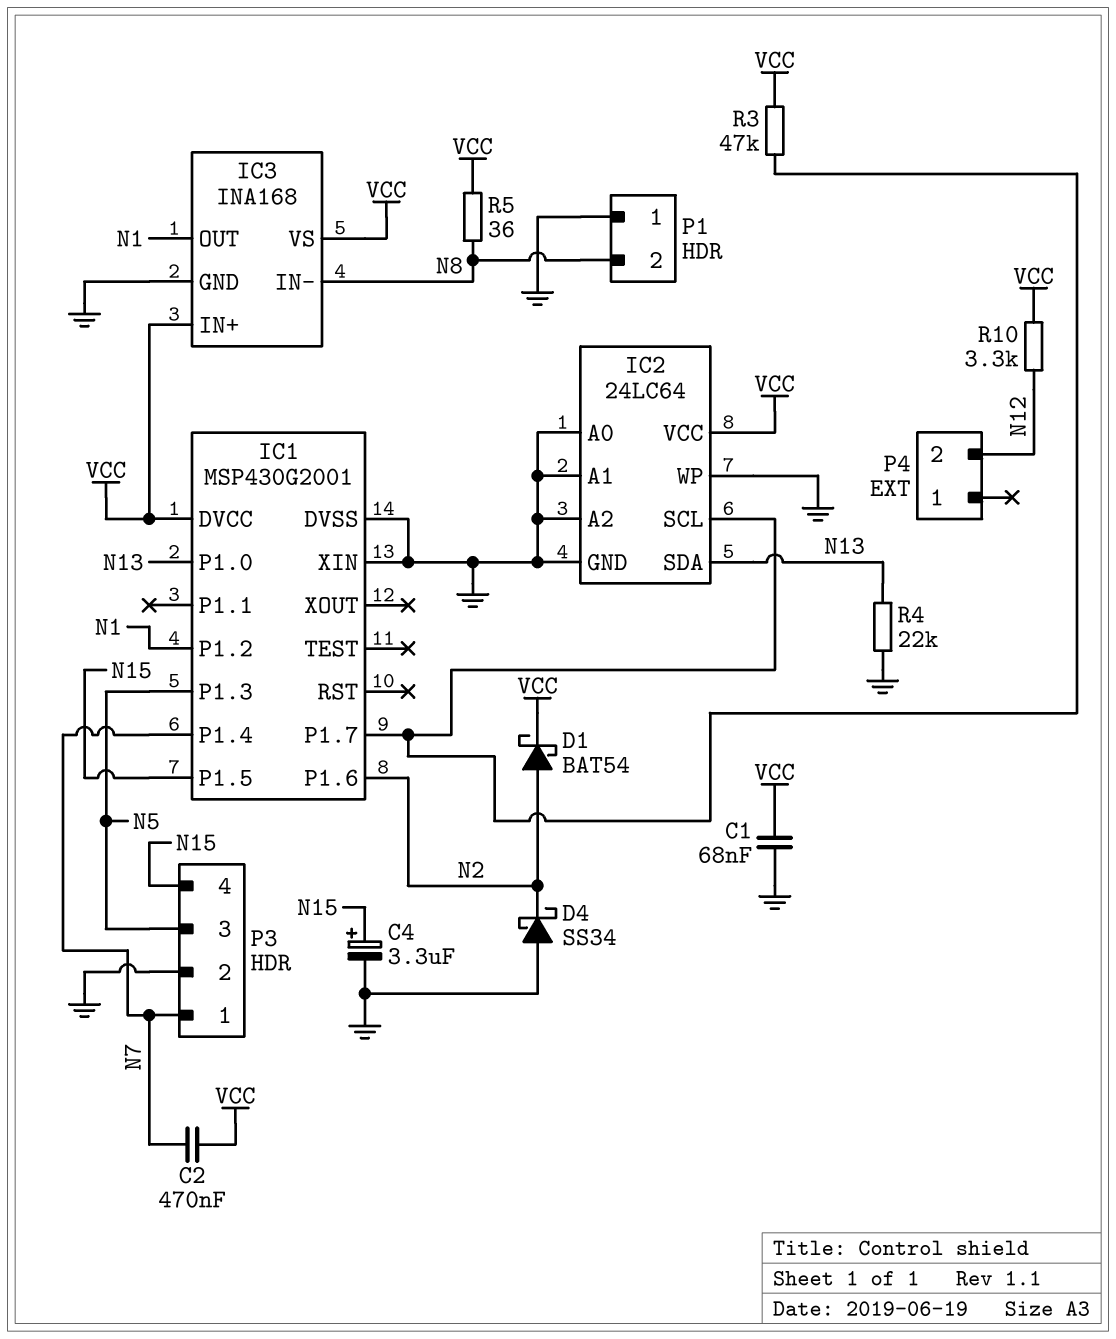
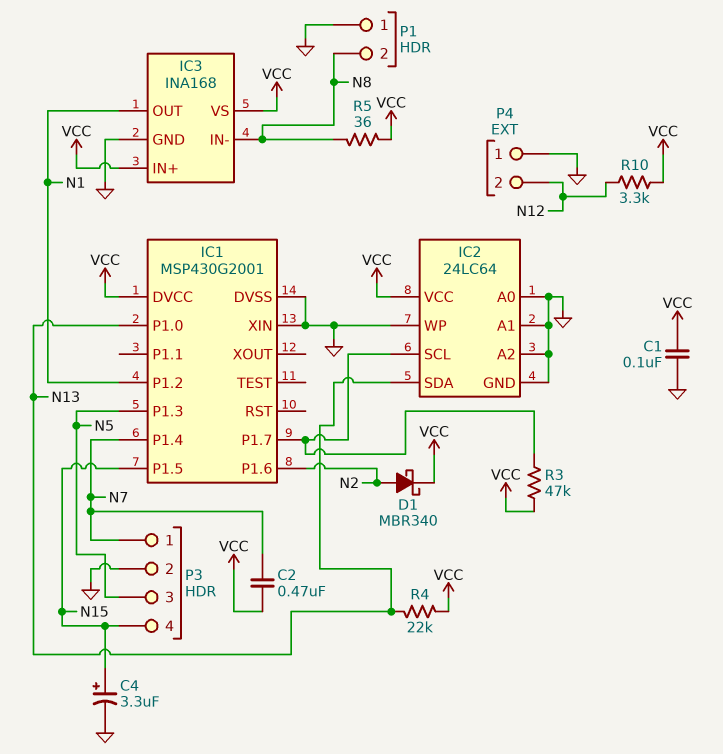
C1: 68nF (GND, VCC) -> 100nF (GND, VCC)
D1: schottky BAT54 (A N2, K VCC) -> schottky MBR340 (A N2, K VCC)
D4: schottky SS34 (A GND, K N2) -> none
P4 pin 1: none -> GND
R4: 22k (GND, N13) -> 22k (N13, VCC)

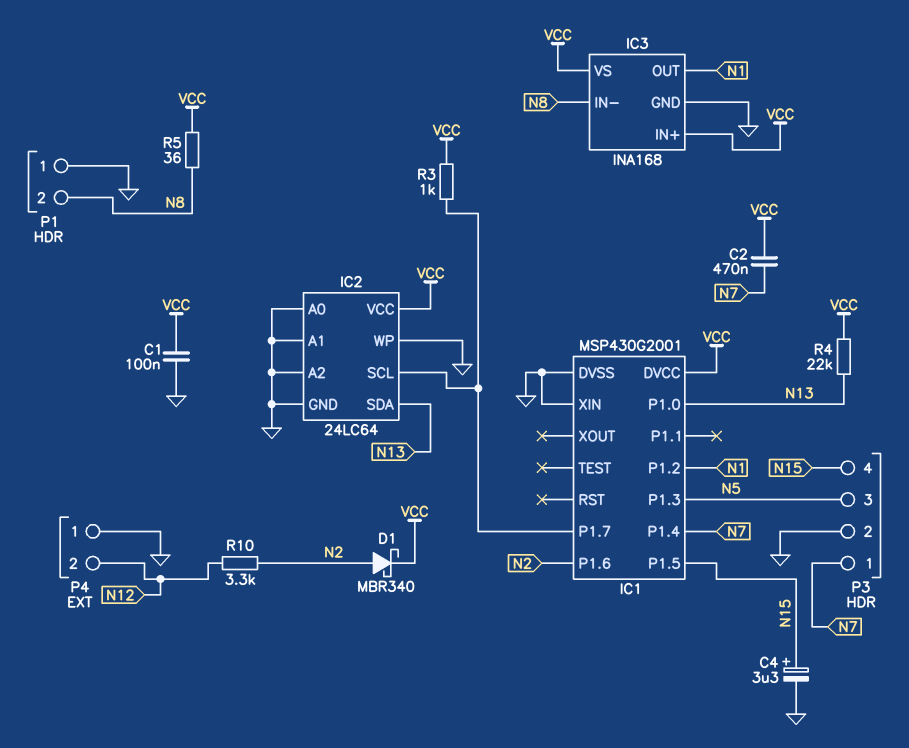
R3: 47k (IC1/P1.7, VCC) -> 1k (IC1/P1.7, VCC)
R10: 3.3k (N12, VCC) -> 3.3k (N2, N12)

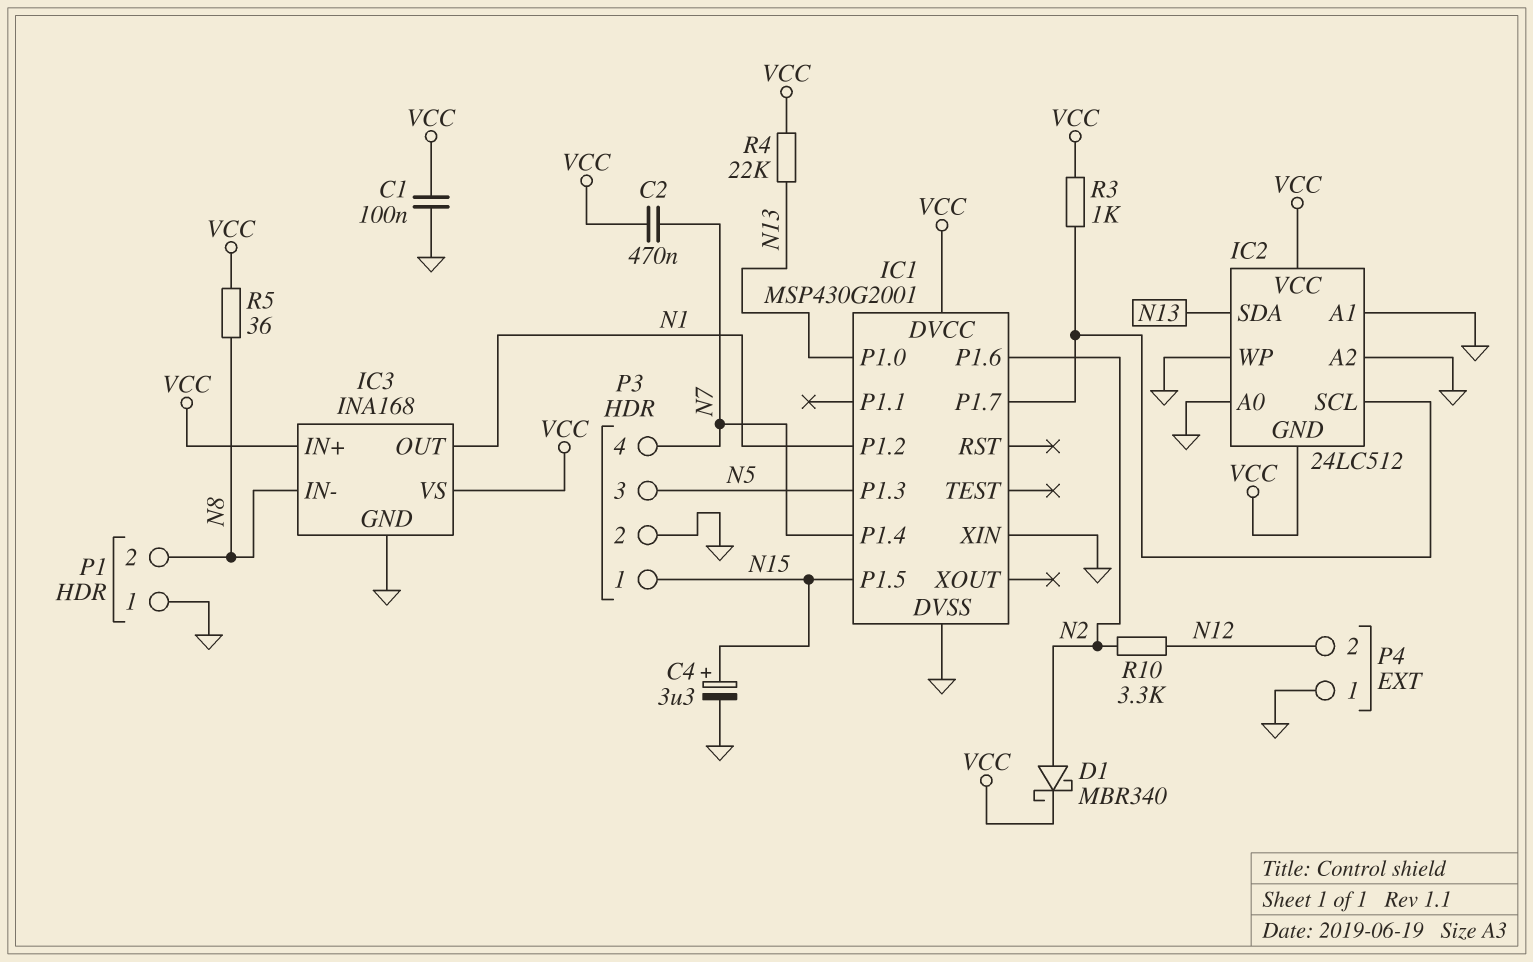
IC2: 24LC64 -> 24LC512
IC2 pin GND: GND -> VCC
P3 pin 1: N7 -> N15
P3 pin 4: N15 -> N7

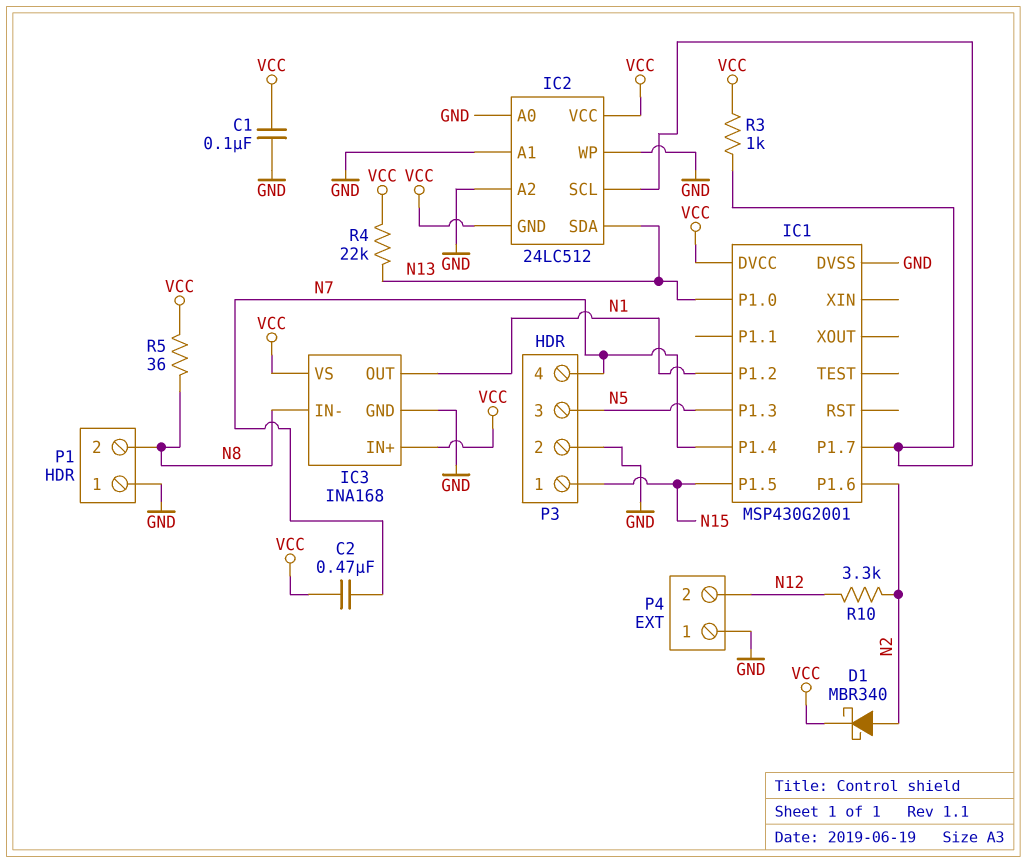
C4: 3.3uF (plus N15, minus GND) -> none
IC1 pin XIN: GND -> none

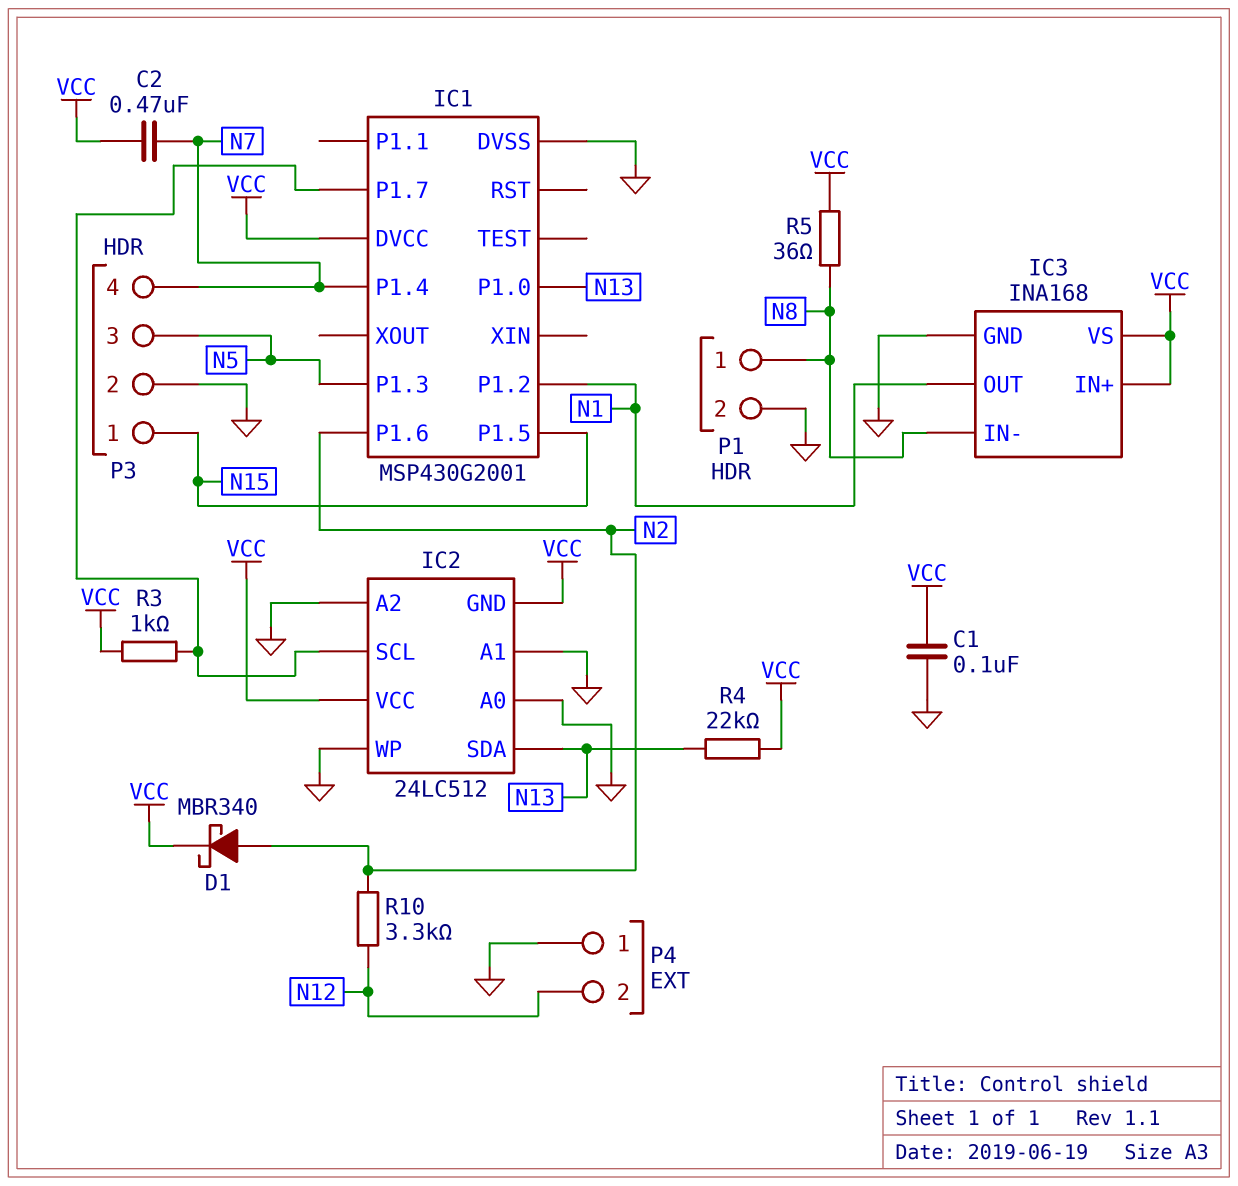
P1 pin 1: GND -> N8
P1 pin 2: N8 -> GND

